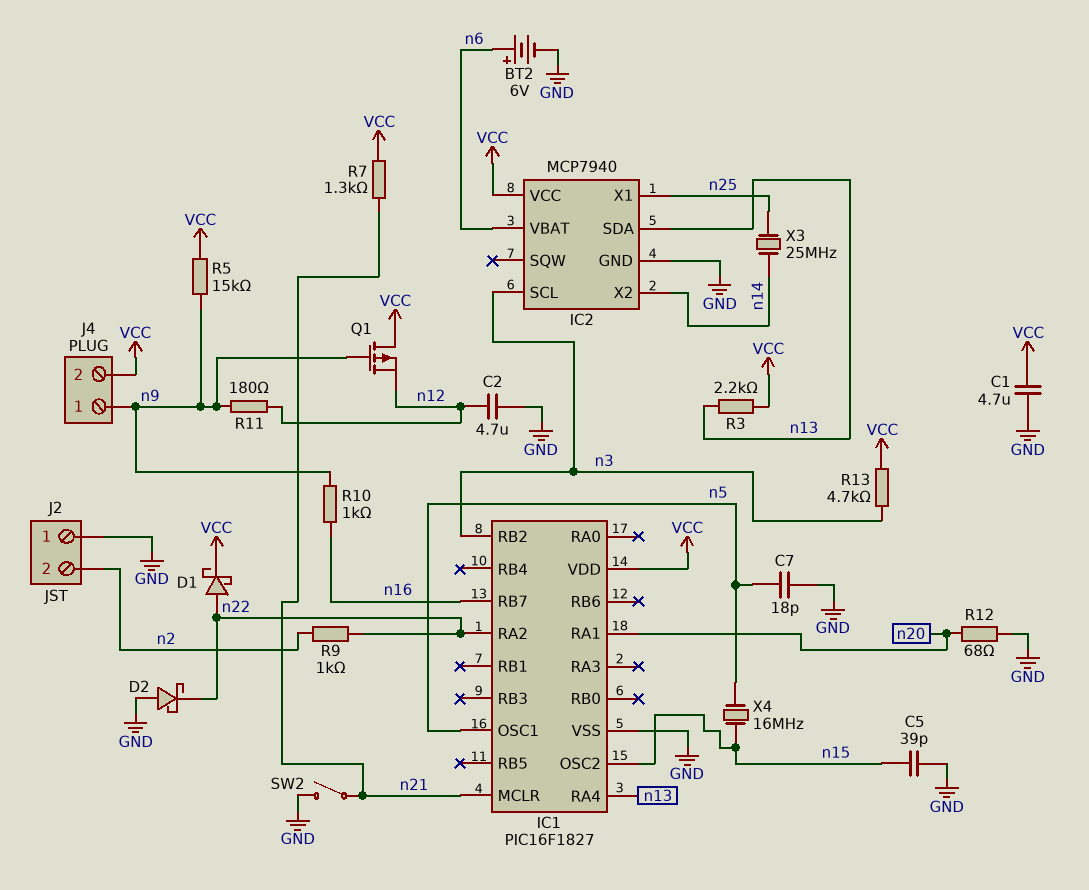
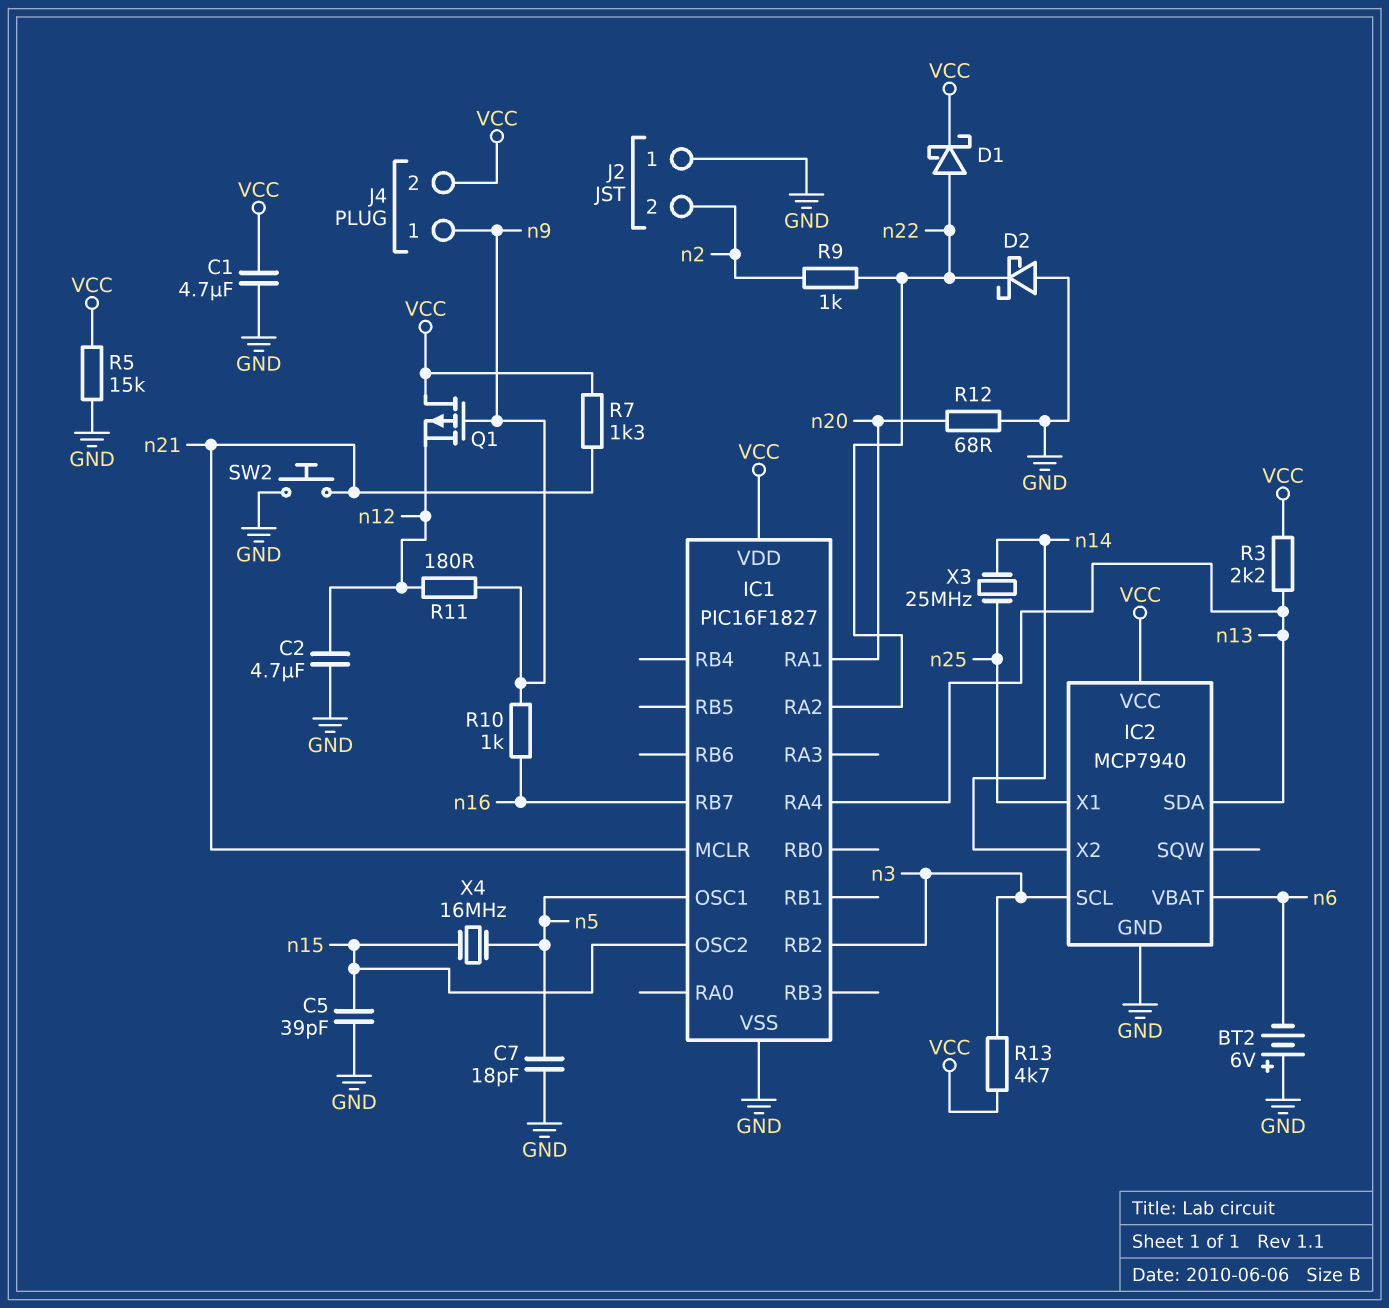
BT2: 6V (plus n6, minus GND) -> 6V (plus GND, minus n6)
R5: 15k (VCC, n9) -> 15k (GND, VCC)
SW2: switch (GND, n21) -> button (GND, n21)

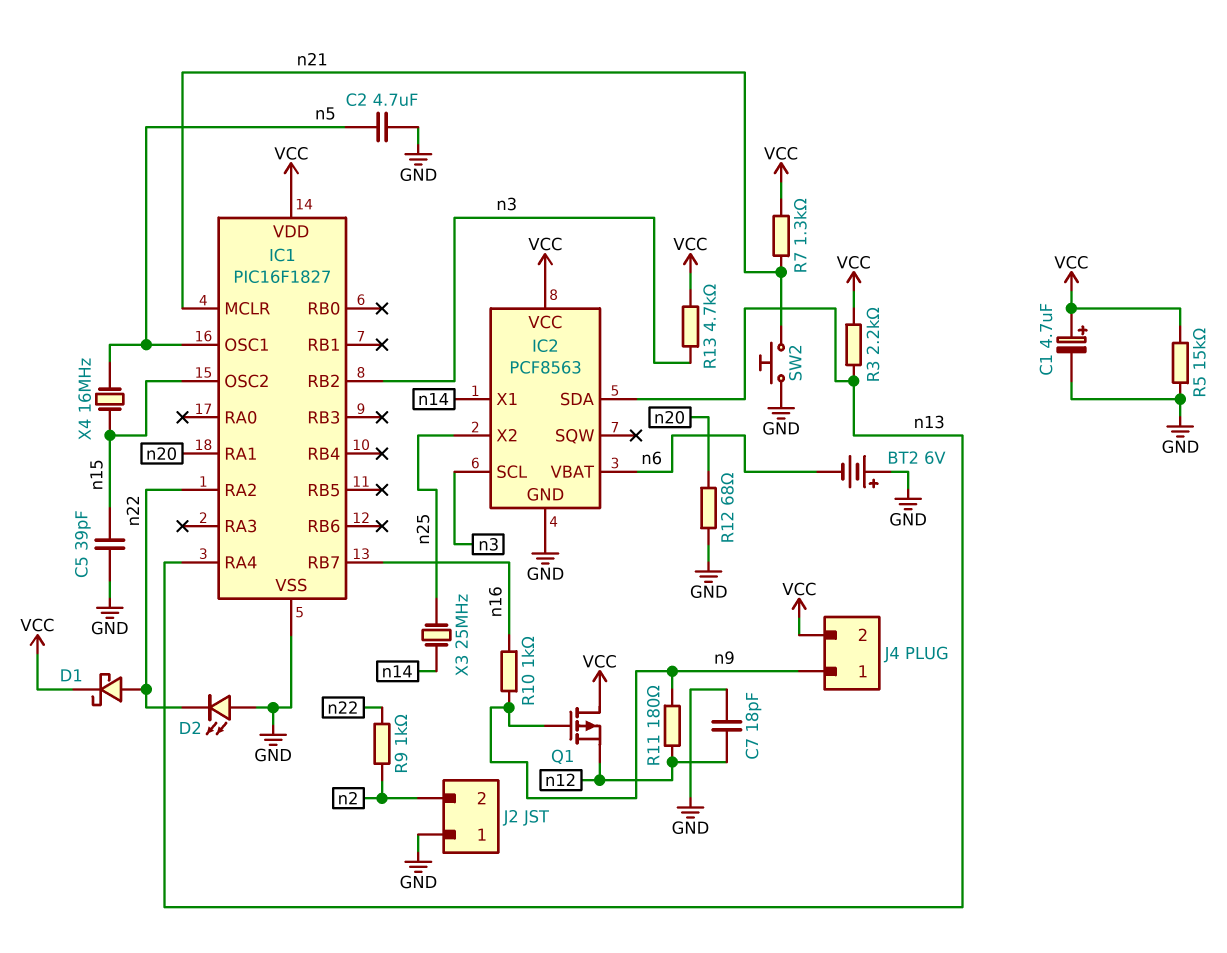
C1: 4.7uF (GND, VCC) -> 4.7uF (plus VCC, minus GND)
C2: 4.7uF (GND, n12) -> 4.7uF (GND, n5)
C7: 18pF (GND, n5) -> 18pF (GND, n12)
D2: schottky (A GND, K n22) -> LED (A GND, K n22)
IC2: MCP7940 -> PCF8563
IC2 pin X1: n25 -> n14
IC2 pin X2: n14 -> n25

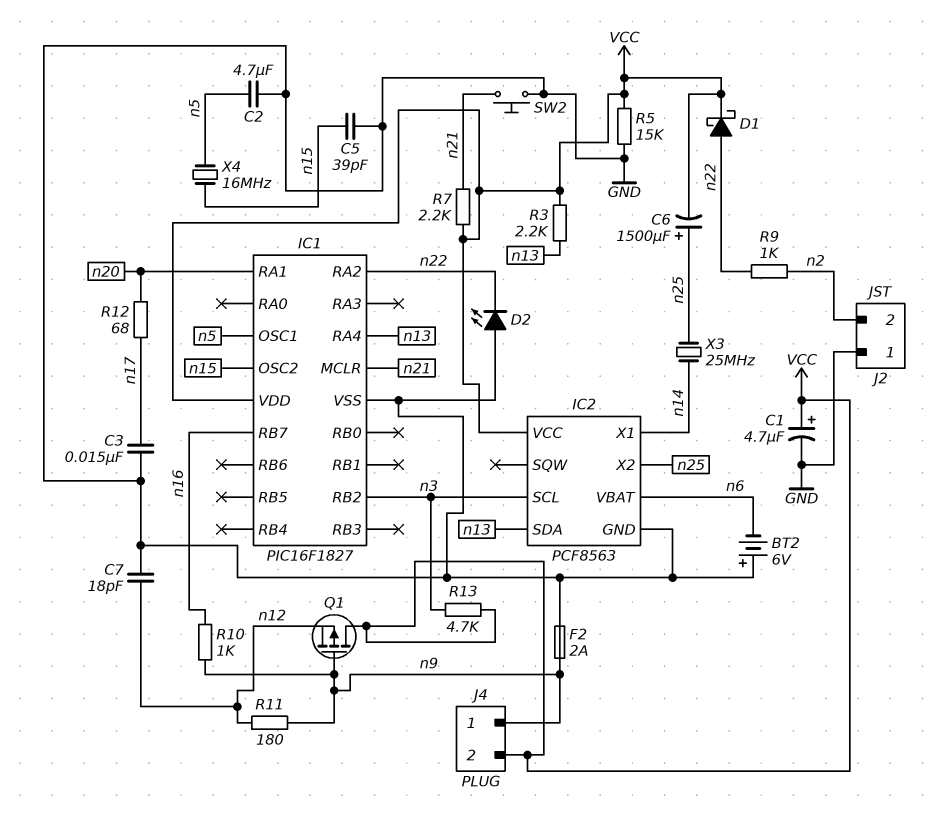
C3: none -> 15nF (GND, n17)
C6: none -> 1500uF (plus n25, minus VCC)
F2: none -> 2A (GND, n9)
R7: 1.3k (VCC, n21) -> 2.2k (VCC, n21)
R12: 68 (GND, n20) -> 68 (n17, n20)

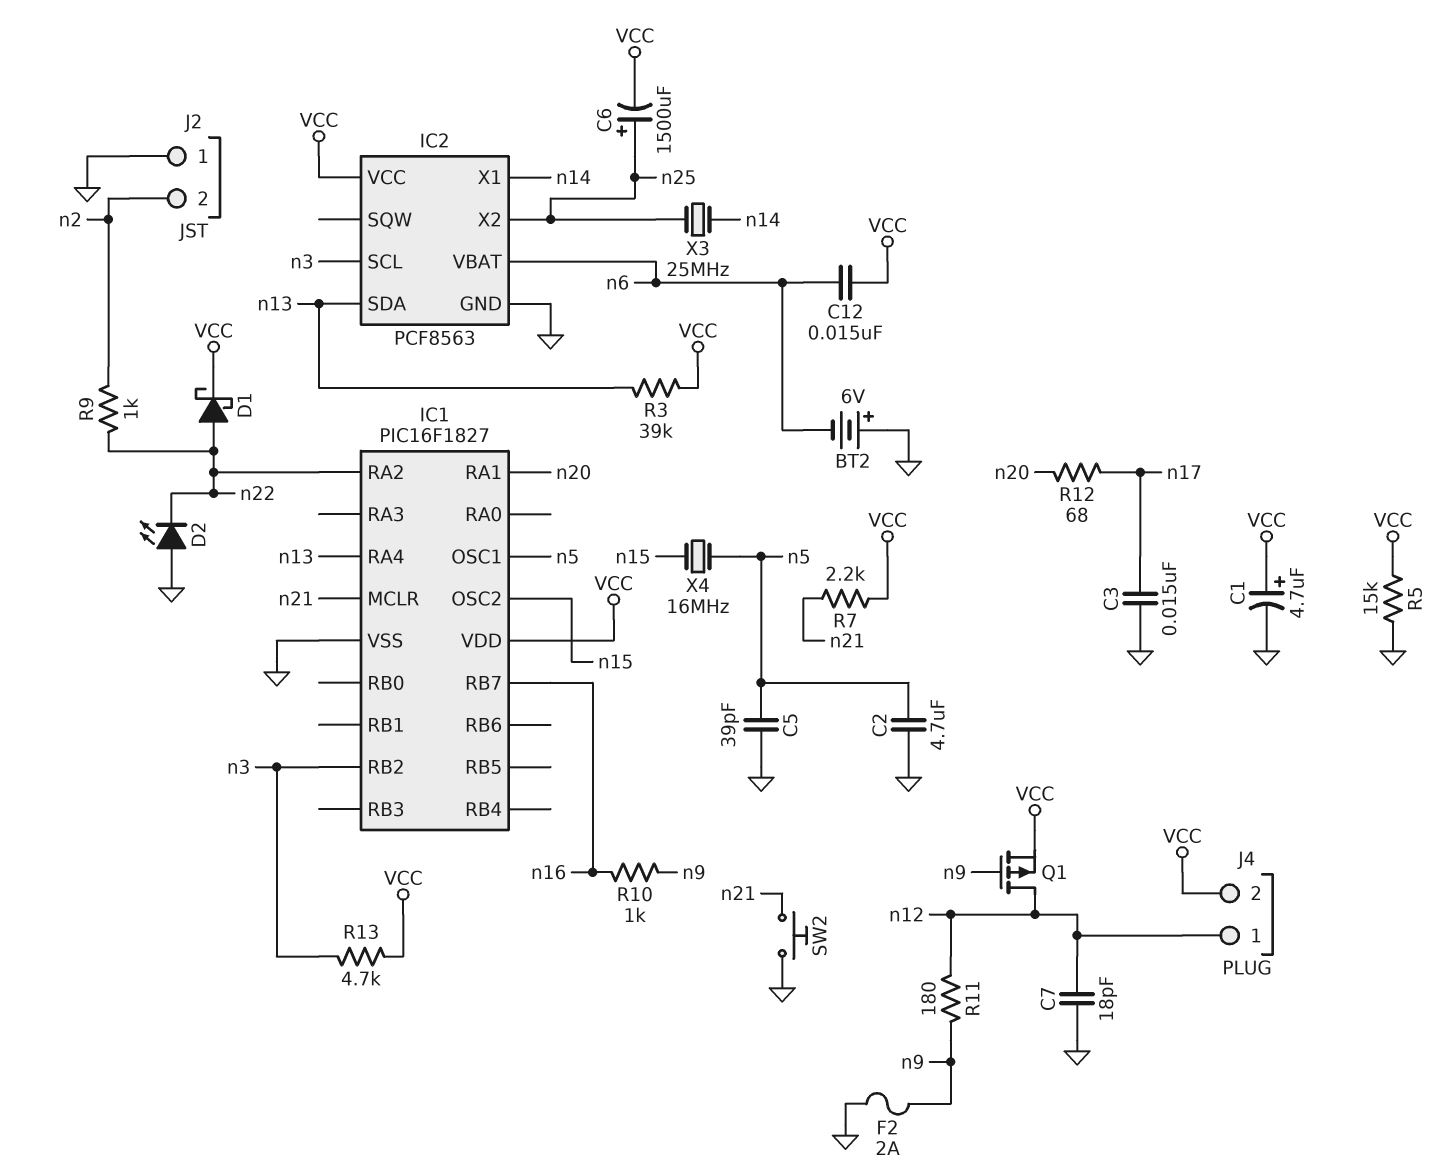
C5: 39pF (GND, n15) -> 39pF (GND, n5)
C12: none -> 15nF (VCC, n6)
J4 pin 1: n9 -> n12
Q1: PMOS (G n9, D VCC, S n12) -> PMOS (G n9, D n12, S VCC)
R3: 2.2k (VCC, n13) -> 39k (VCC, n13)

